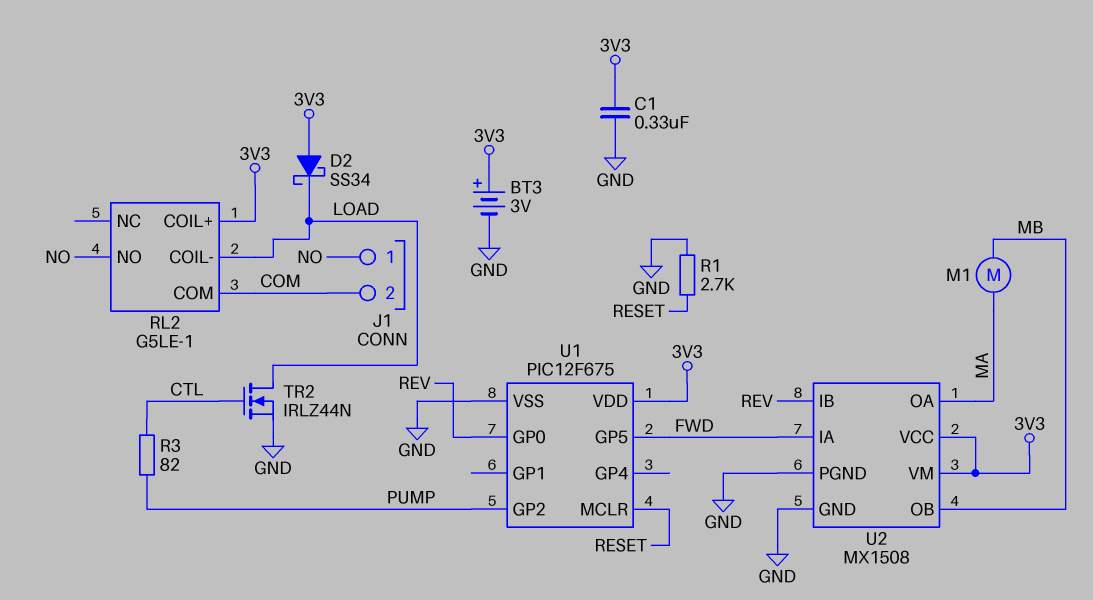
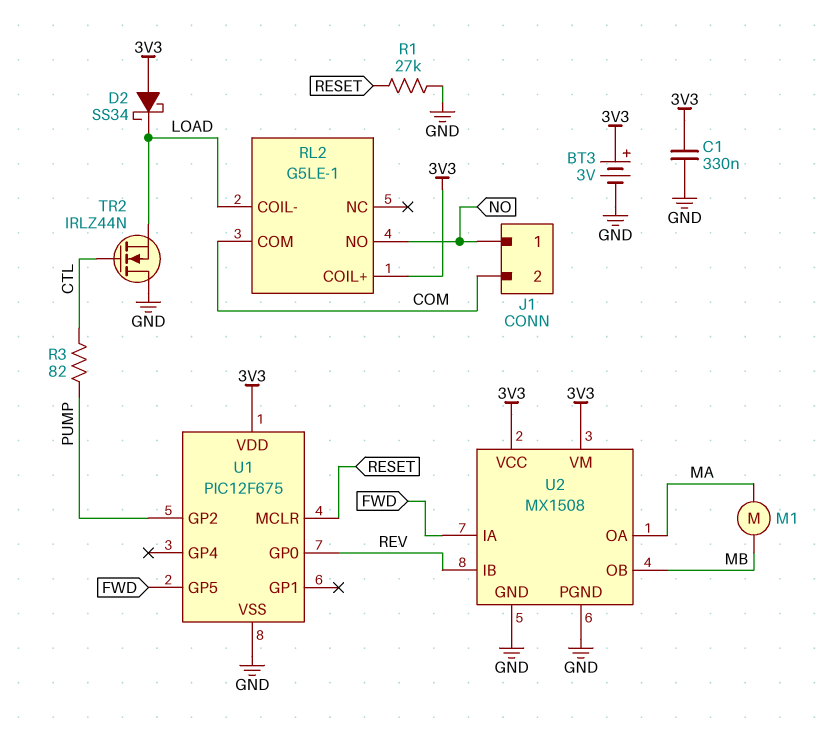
R1: 2.7k (GND, RESET) -> 27k (GND, RESET)
TR2: NMOS IRLZ44N (G CTL, D LOAD, S GND) -> NMOS IRLZ44N (G CTL, D GND, S LOAD)

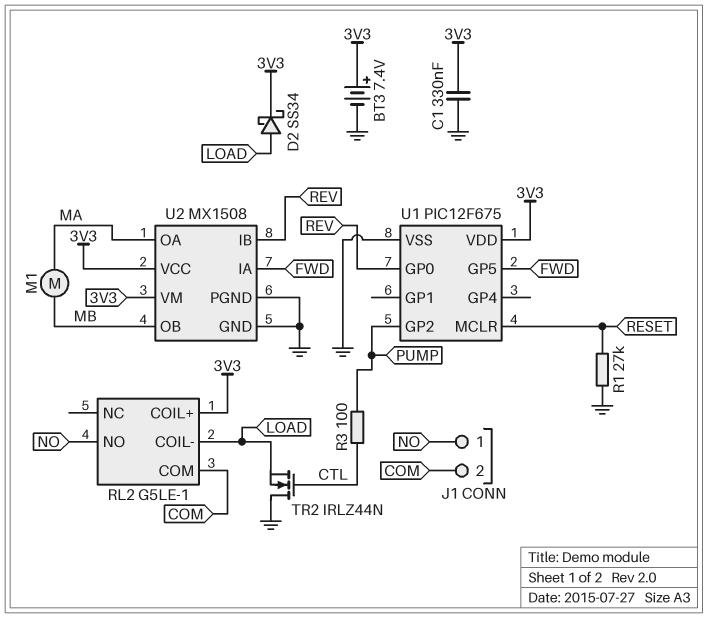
BT3: 3V (plus 3V3, minus GND) -> 7.4V (plus 3V3, minus GND)
D2: schottky SS34 (A 3V3, K LOAD) -> schottky SS34 (A LOAD, K 3V3)
R3: 82 (CTL, PUMP) -> 100 (CTL, PUMP)

